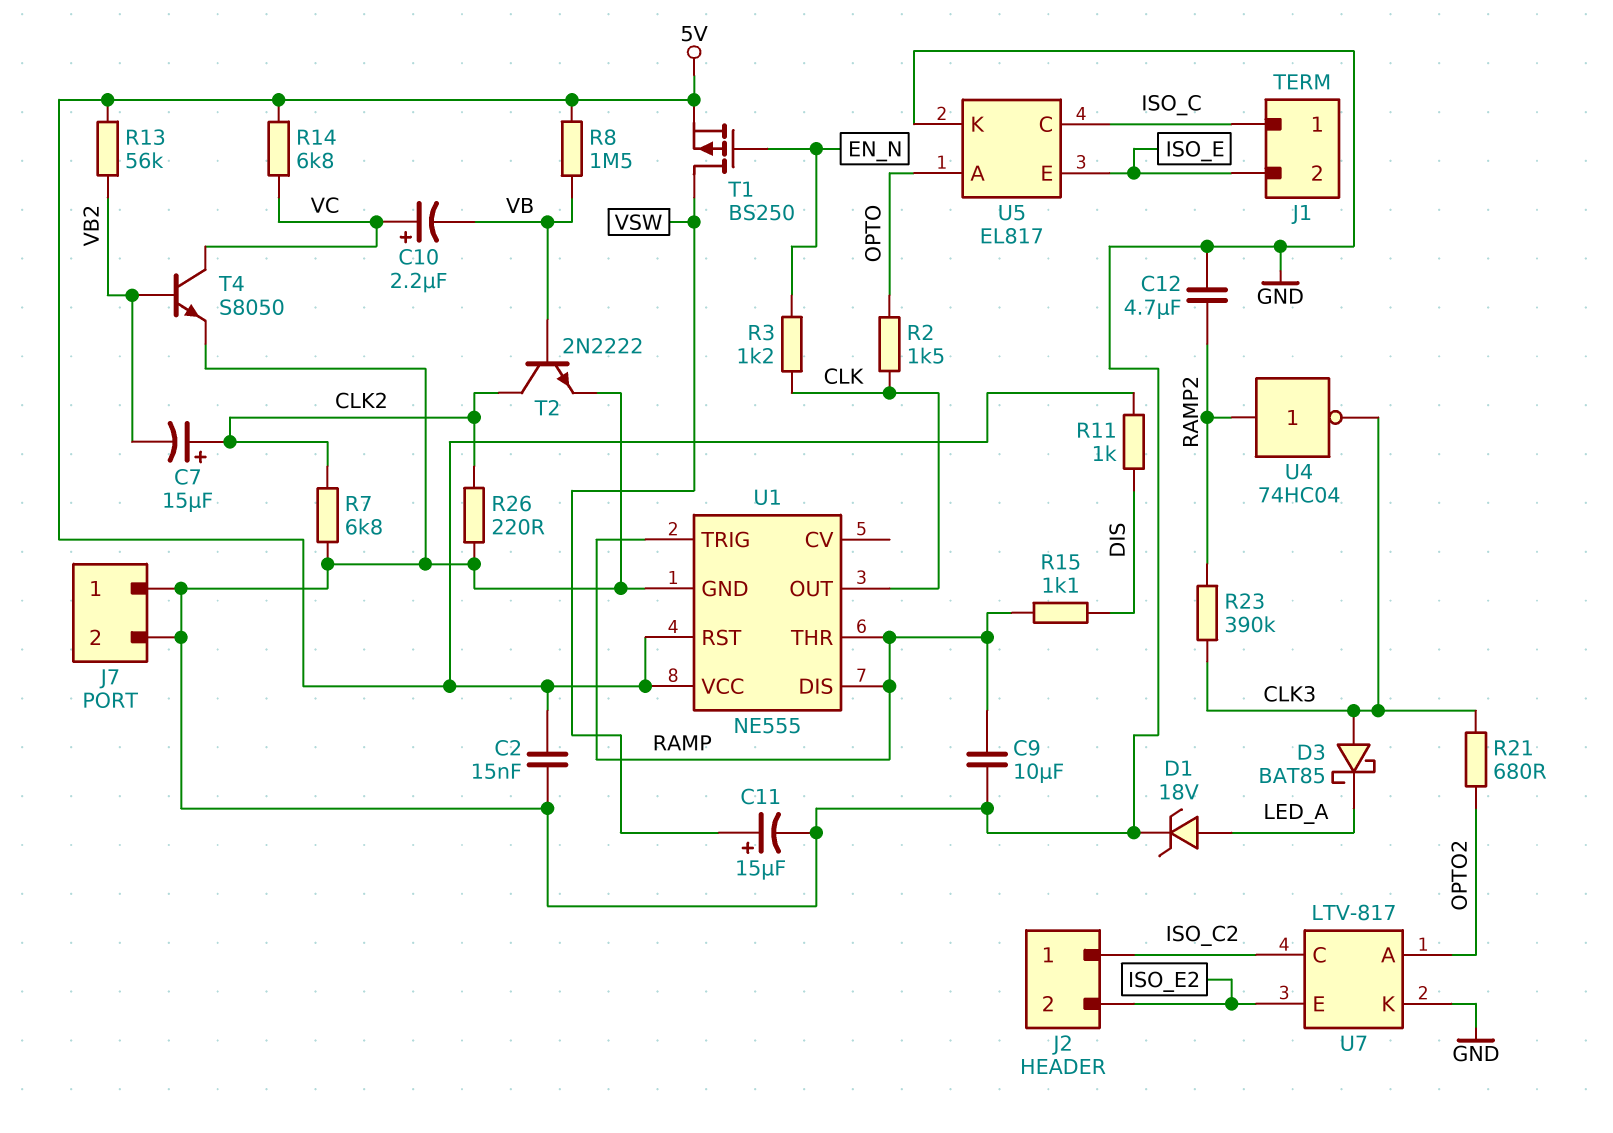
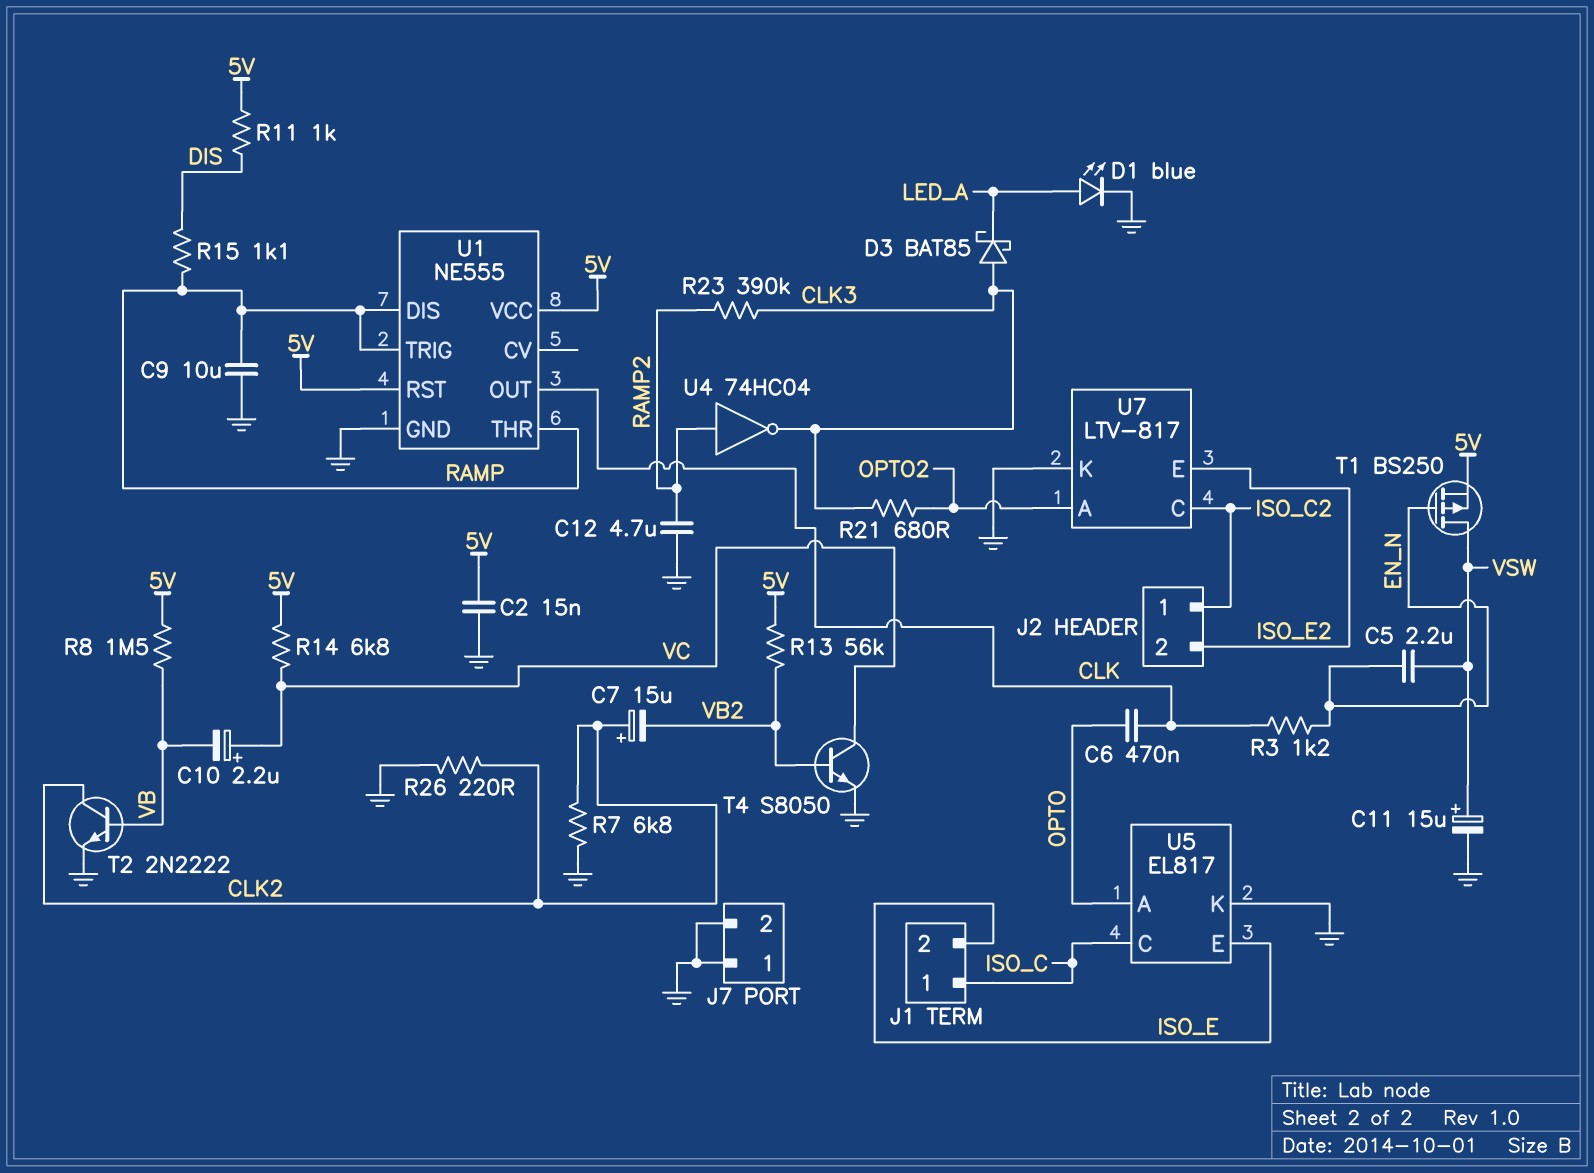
C5: none -> 2.2uF (EN_N, VSW)
C6: none -> 470nF (CLK, OPTO)
D1: zener 18V (A LED_A, K GND) -> LED blue (A LED_A, K GND)
R2: 1.5k (CLK, OPTO) -> none

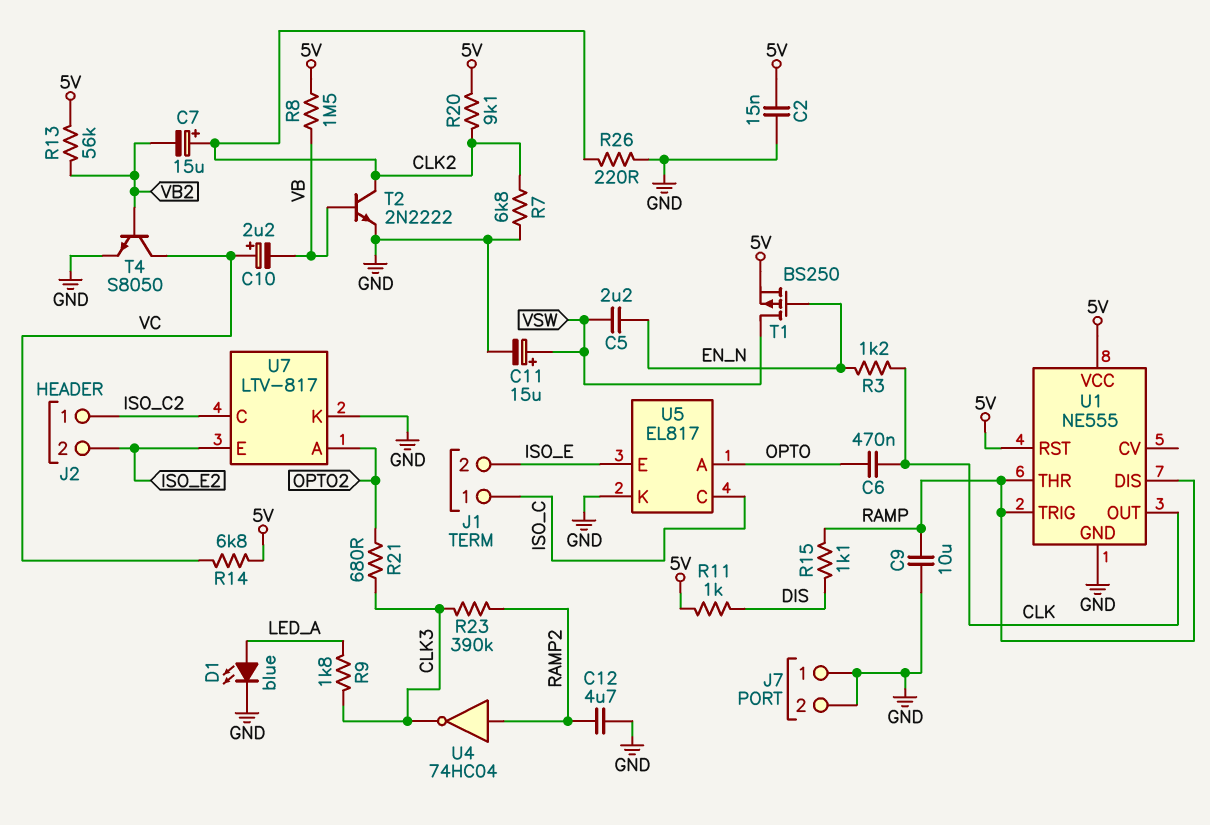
D3: schottky BAT85 (A CLK3, K LED_A) -> none
R9: none -> 1.8k (CLK3, LED_A)
R20: none -> 9.1k (5V, CLK2)

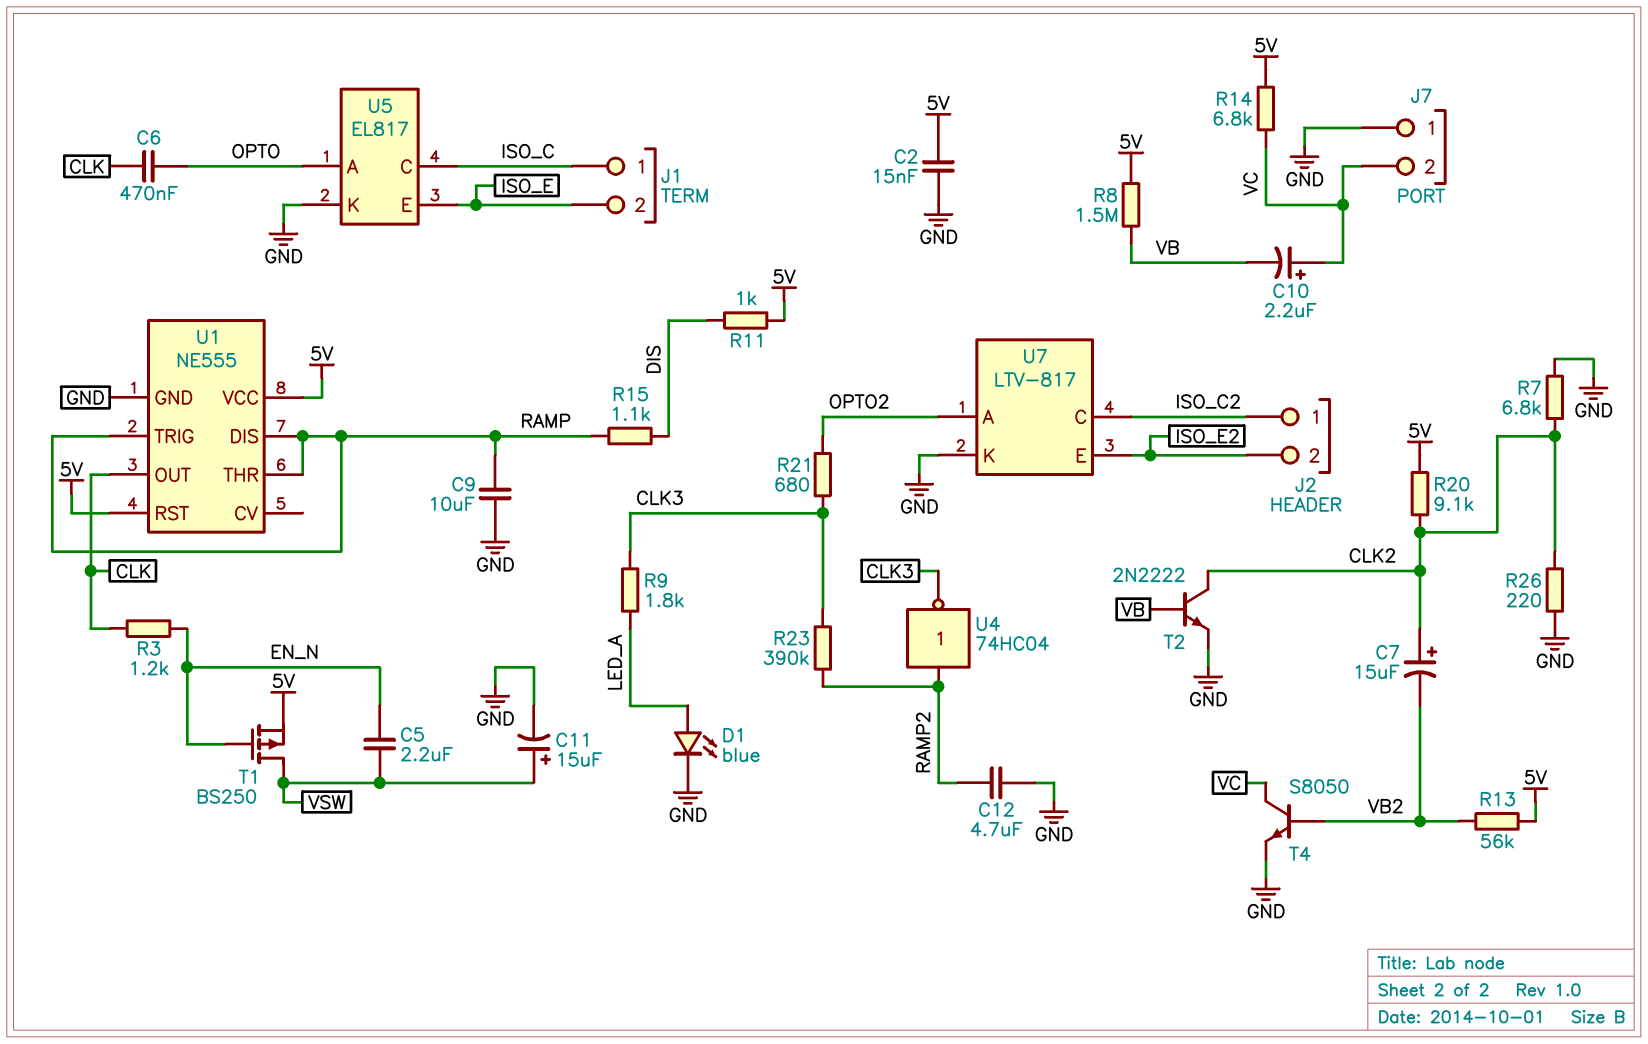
J7 pin 2: GND -> VC

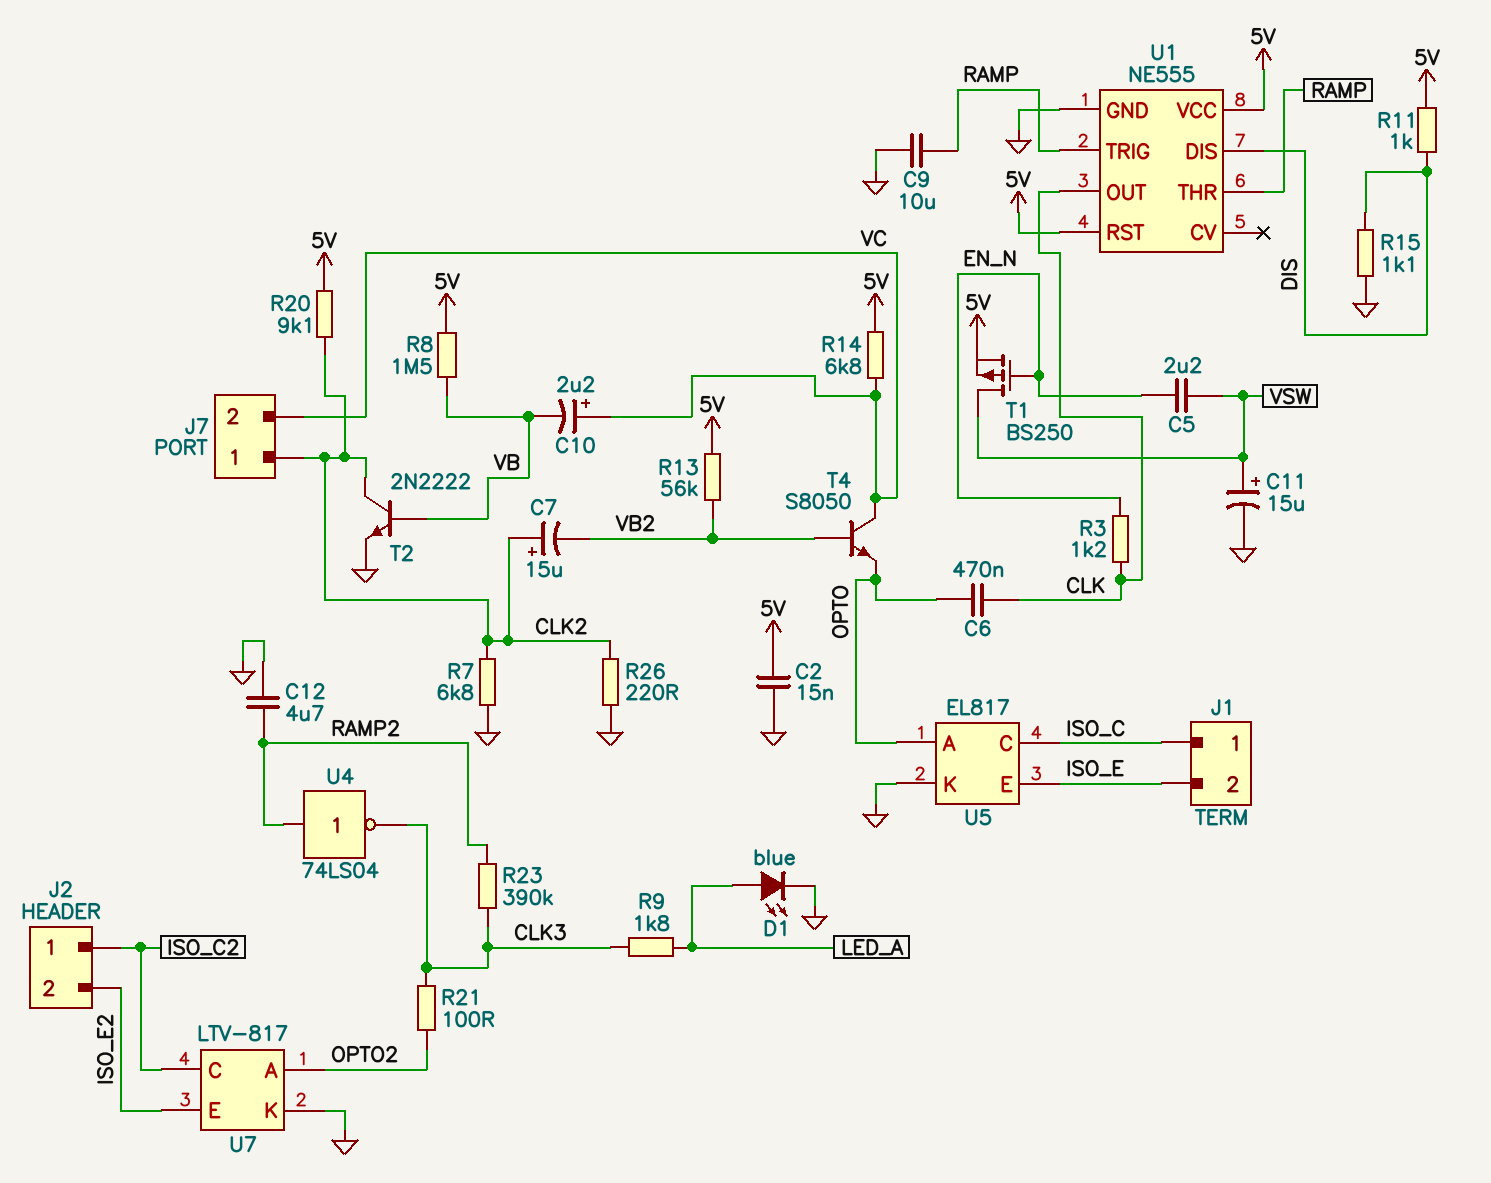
J7 pin 1: GND -> CLK2
R15: 1.1k (DIS, RAMP) -> 1.1k (DIS, GND)
R21: 680 (CLK3, OPTO2) -> 100 (CLK3, OPTO2)
T4: NPN S8050 (B VB2, C VC, E GND) -> NPN S8050 (B VB2, C VC, E OPTO)
U1 pin DIS: RAMP -> DIS
U4: NOT 74HC04 (in RAMP2, out CLK3) -> NOT 74LS04 (in RAMP2, out CLK3)

